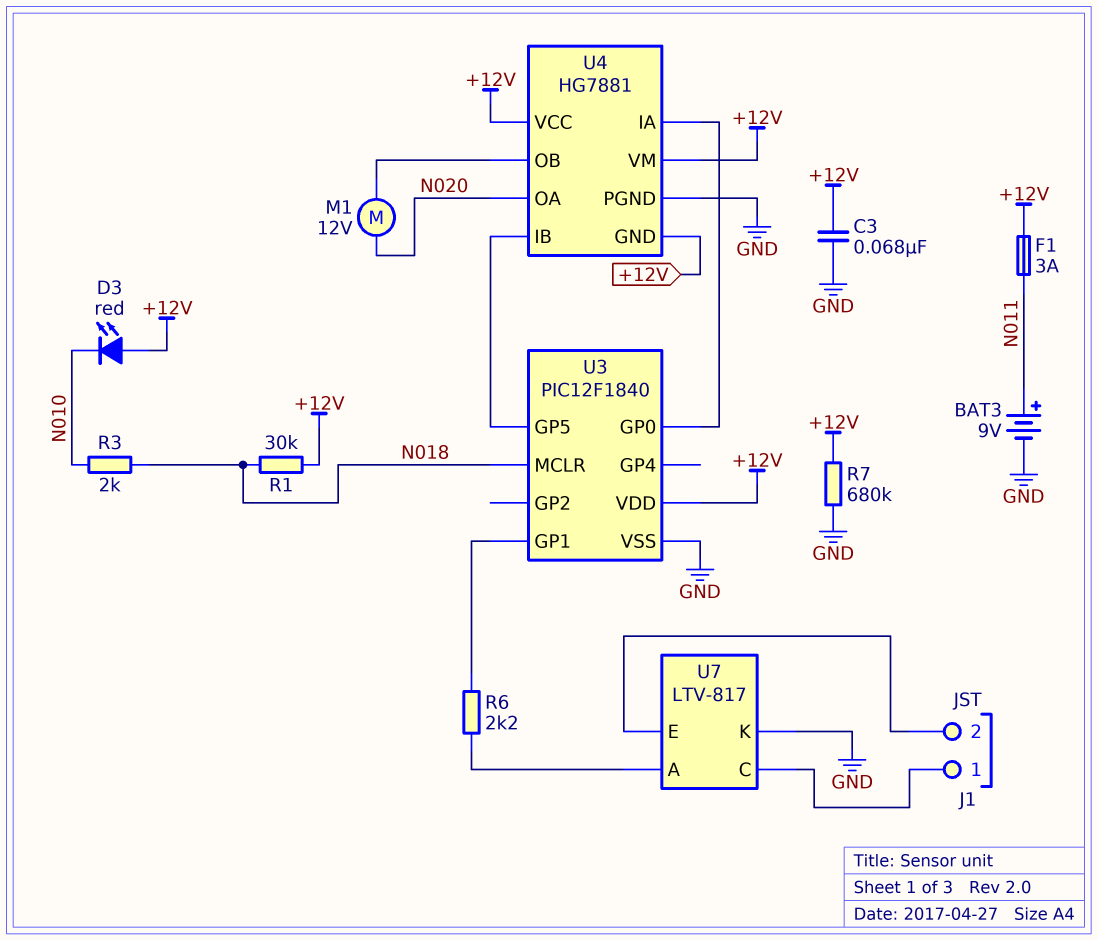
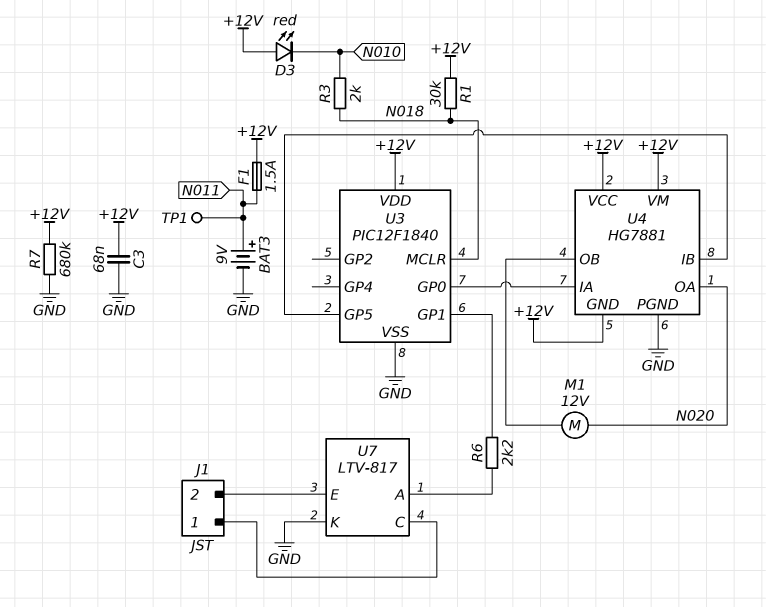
F1: 3A (+12V, N011) -> 1.5A (+12V, N011)
TP1: none -> test point (N011)

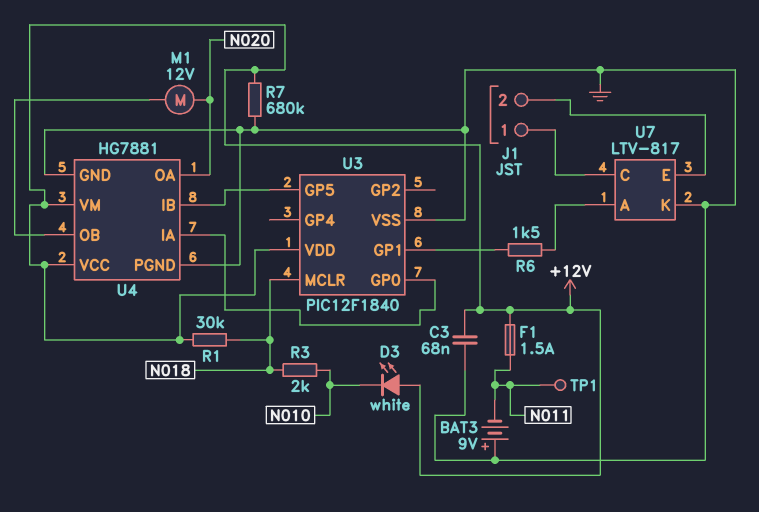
BAT3: 9V (plus N011, minus GND) -> 9V (plus GND, minus N011)
D3: LED red (A +12V, K N010) -> LED white (A +12V, K N010)
R6: 2.2k (U3/GP1, U7/A) -> 1.5k (U3/GP1, U7/A)
U4 pin GND: +12V -> GND

